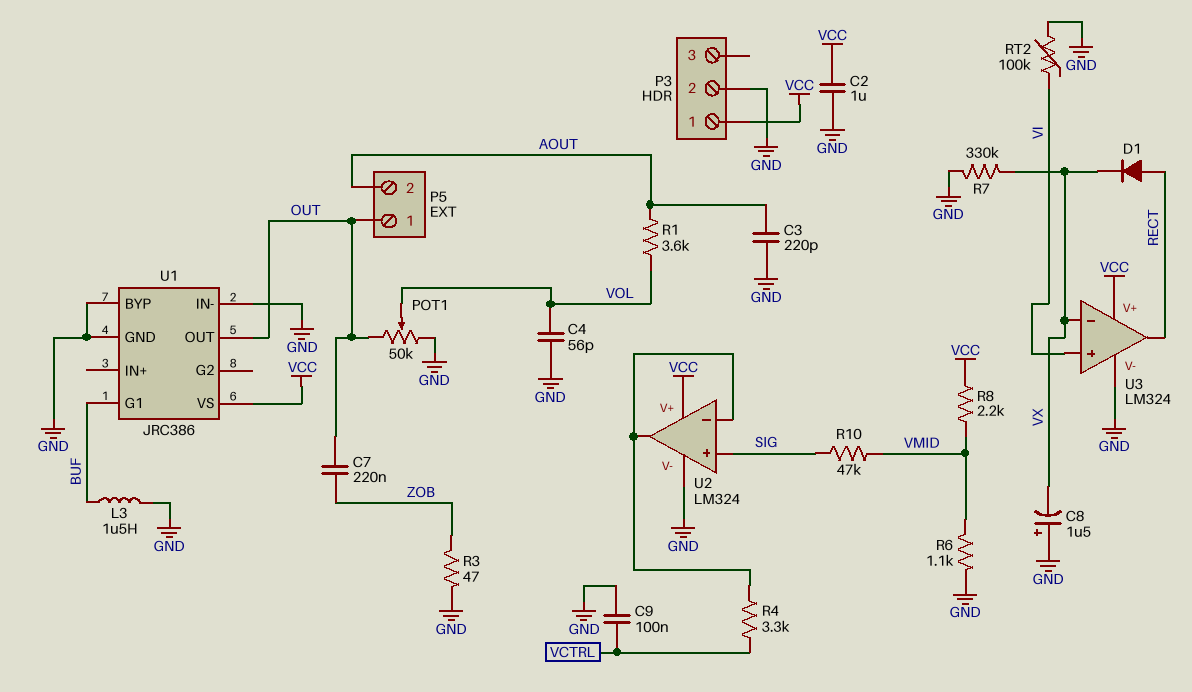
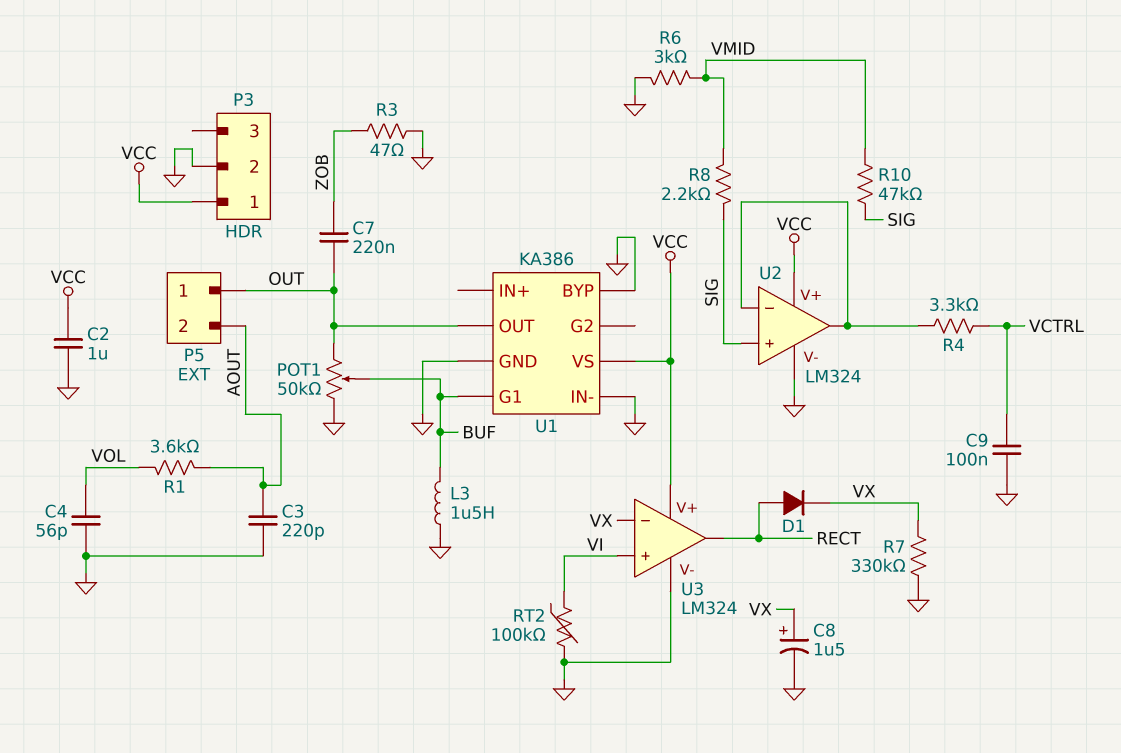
C8: 1.5uF (plus GND, minus VX) -> 1.5uF (plus VX, minus GND)
POT1: 50k (GND, OUT, wiper VOL) -> 50k (GND, OUT, wiper BUF)
R6: 1.1k (GND, VMID) -> 3k (GND, VMID)
R8: 2.2k (VCC, VMID) -> 2.2k (SIG, VMID)
U1: JRC386 -> KA386

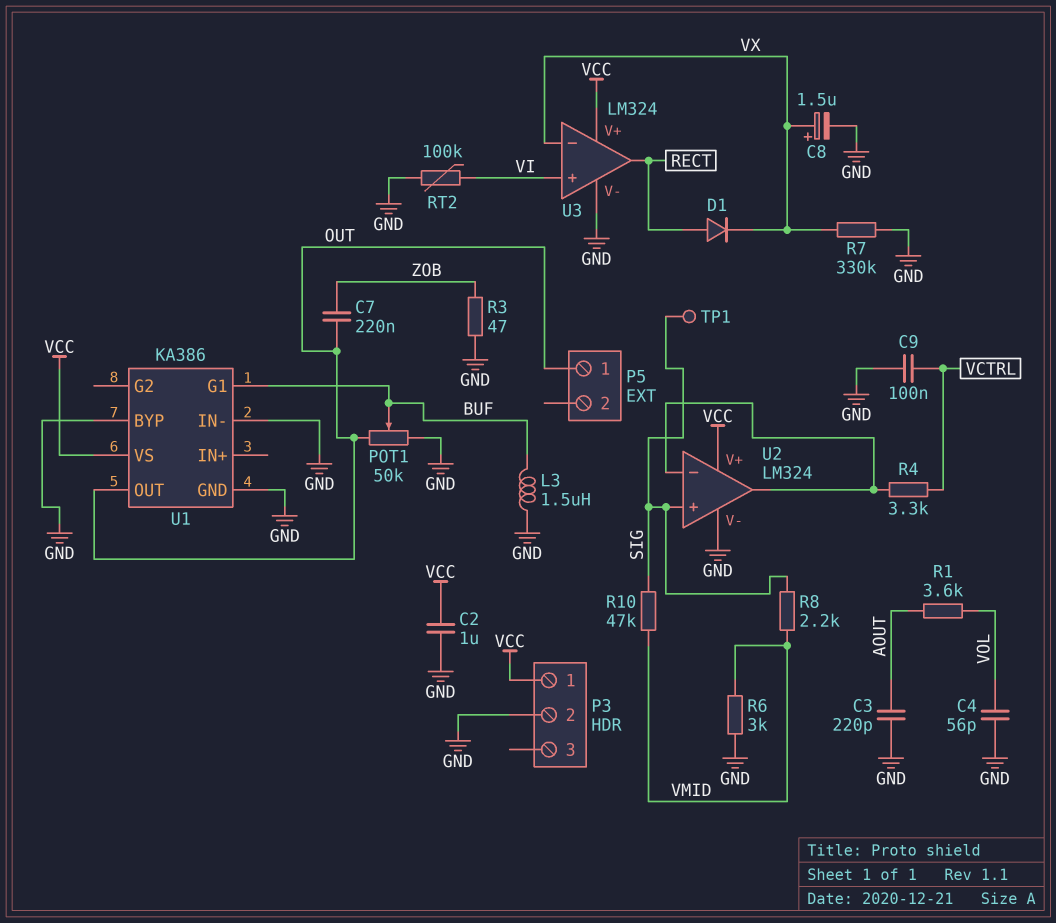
P5 pin 2: AOUT -> none
TP1: none -> test point (SIG)

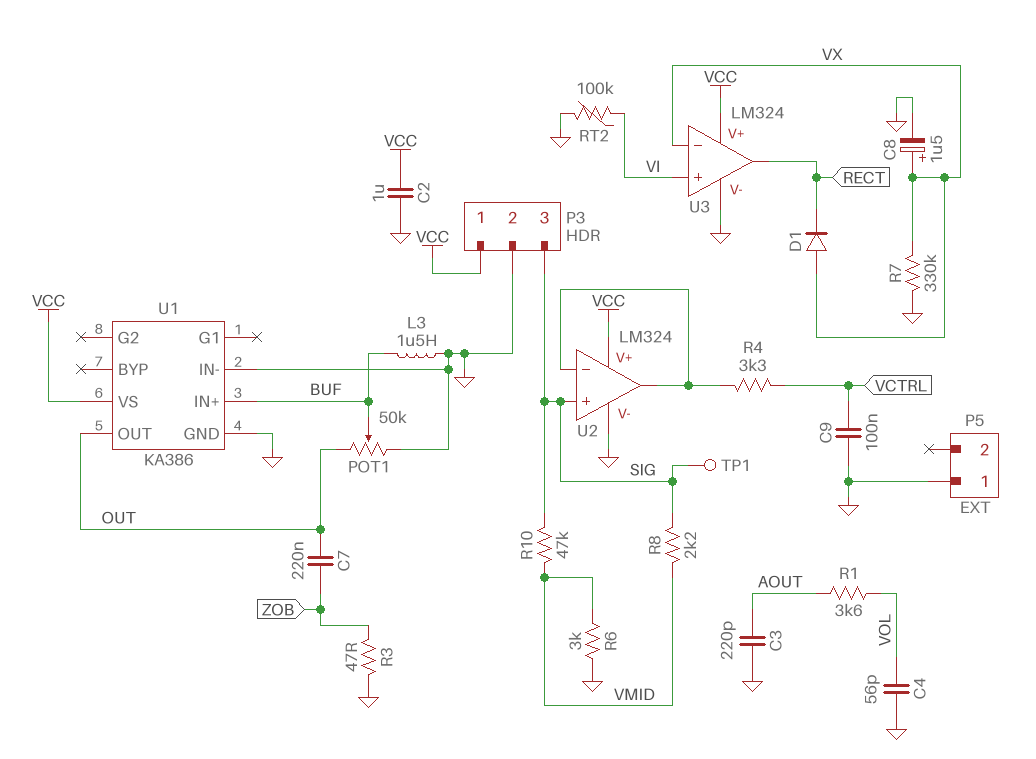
D1: diode (A RECT, K VX) -> diode (A VX, K RECT)
P3 pin 3: none -> SIG
P5 pin 1: OUT -> GND
U1 pin BYP: GND -> none
U1 pin G1: BUF -> none
U1 pin IN+: none -> BUF

